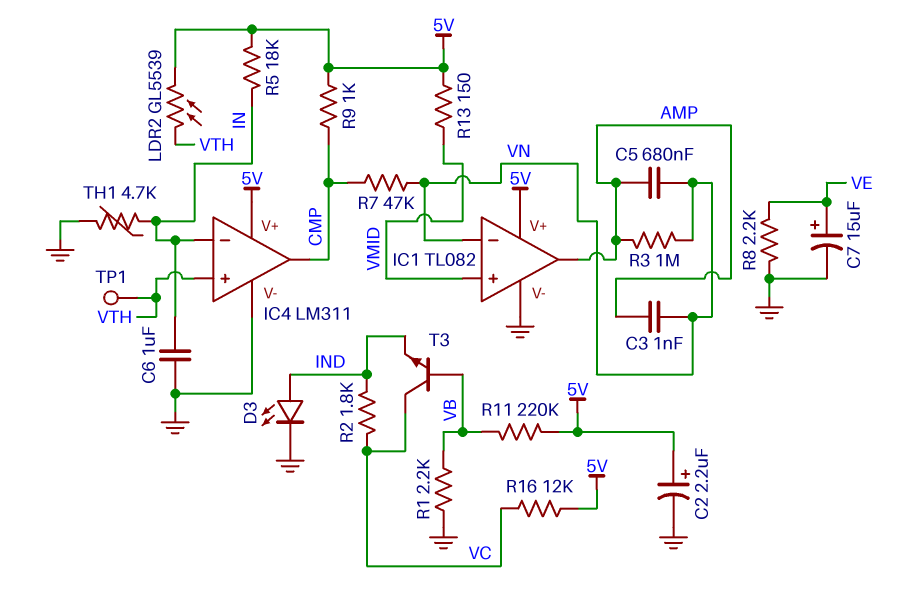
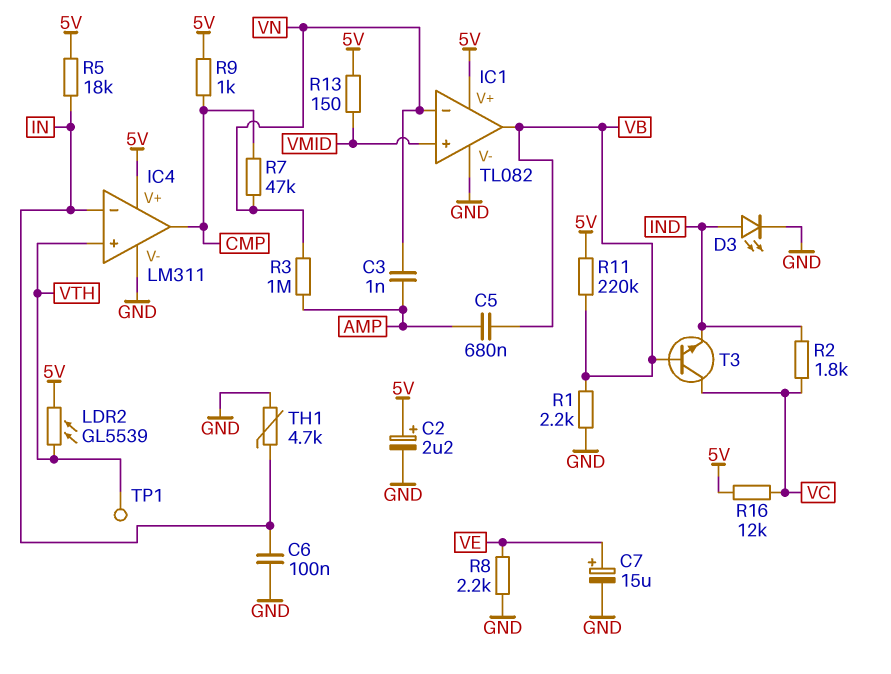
C5: 680nF (AMP, VN) -> 680nF (AMP, VB)
C6: 1uF (GND, IN) -> 100nF (GND, IN)
IC1 pin out: AMP -> VB

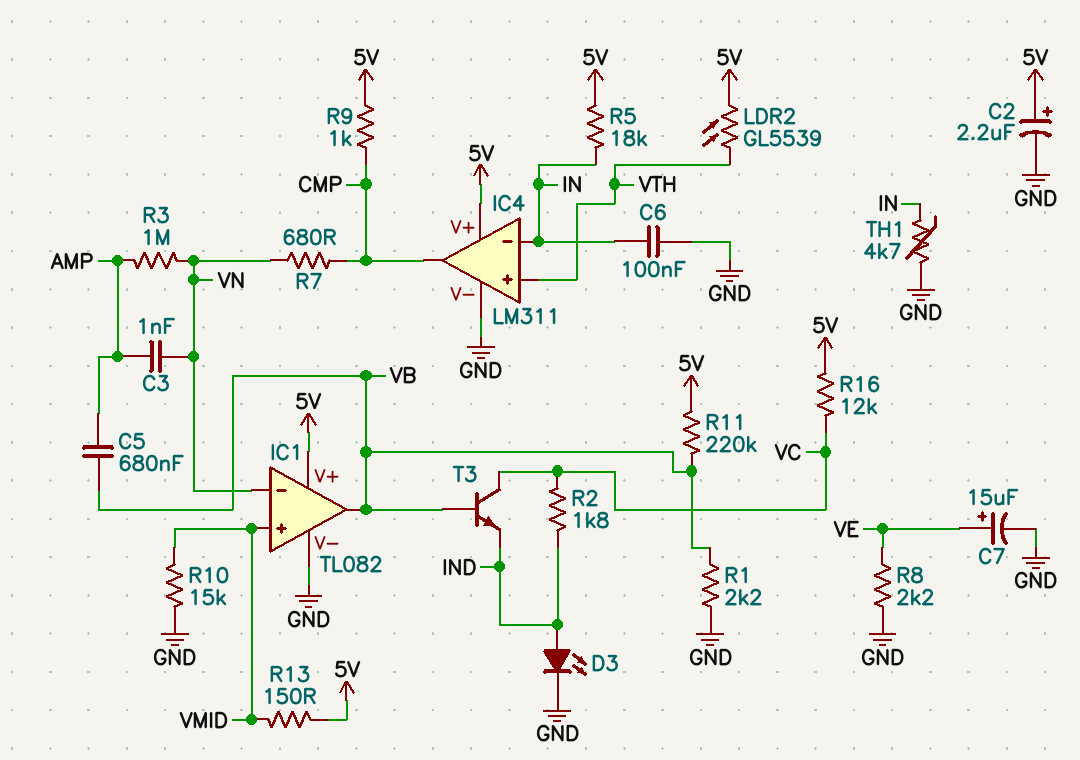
R7: 47k (CMP, VN) -> 680 (CMP, VN)
R10: none -> 15k (GND, VMID)
TP1: test point (VTH) -> none

